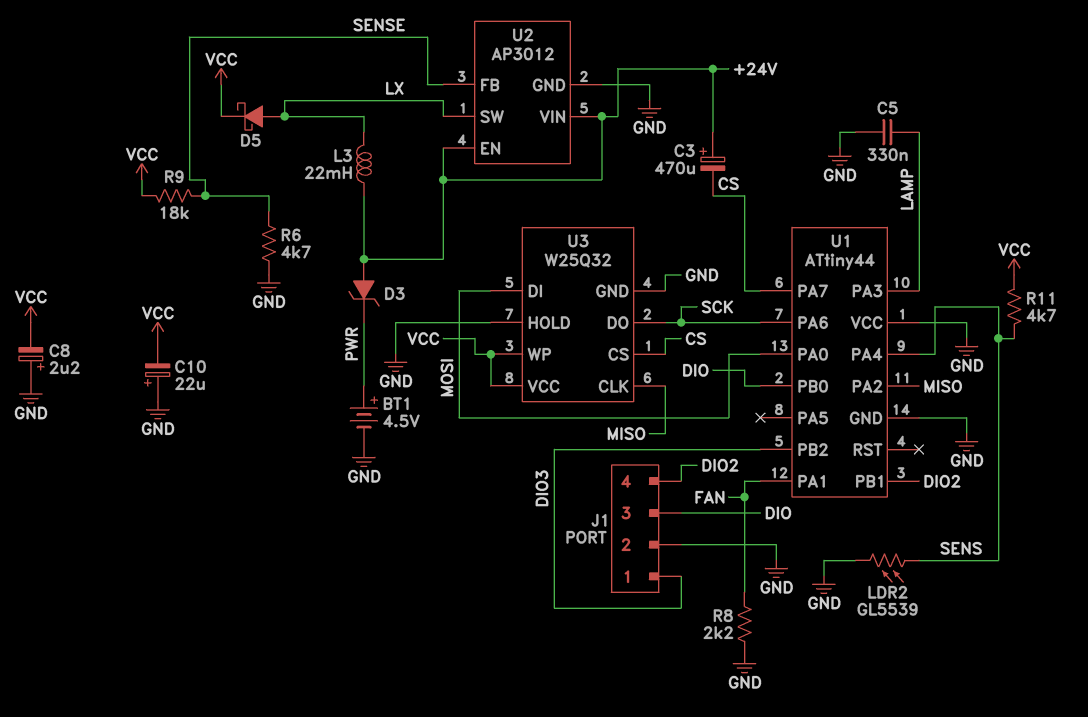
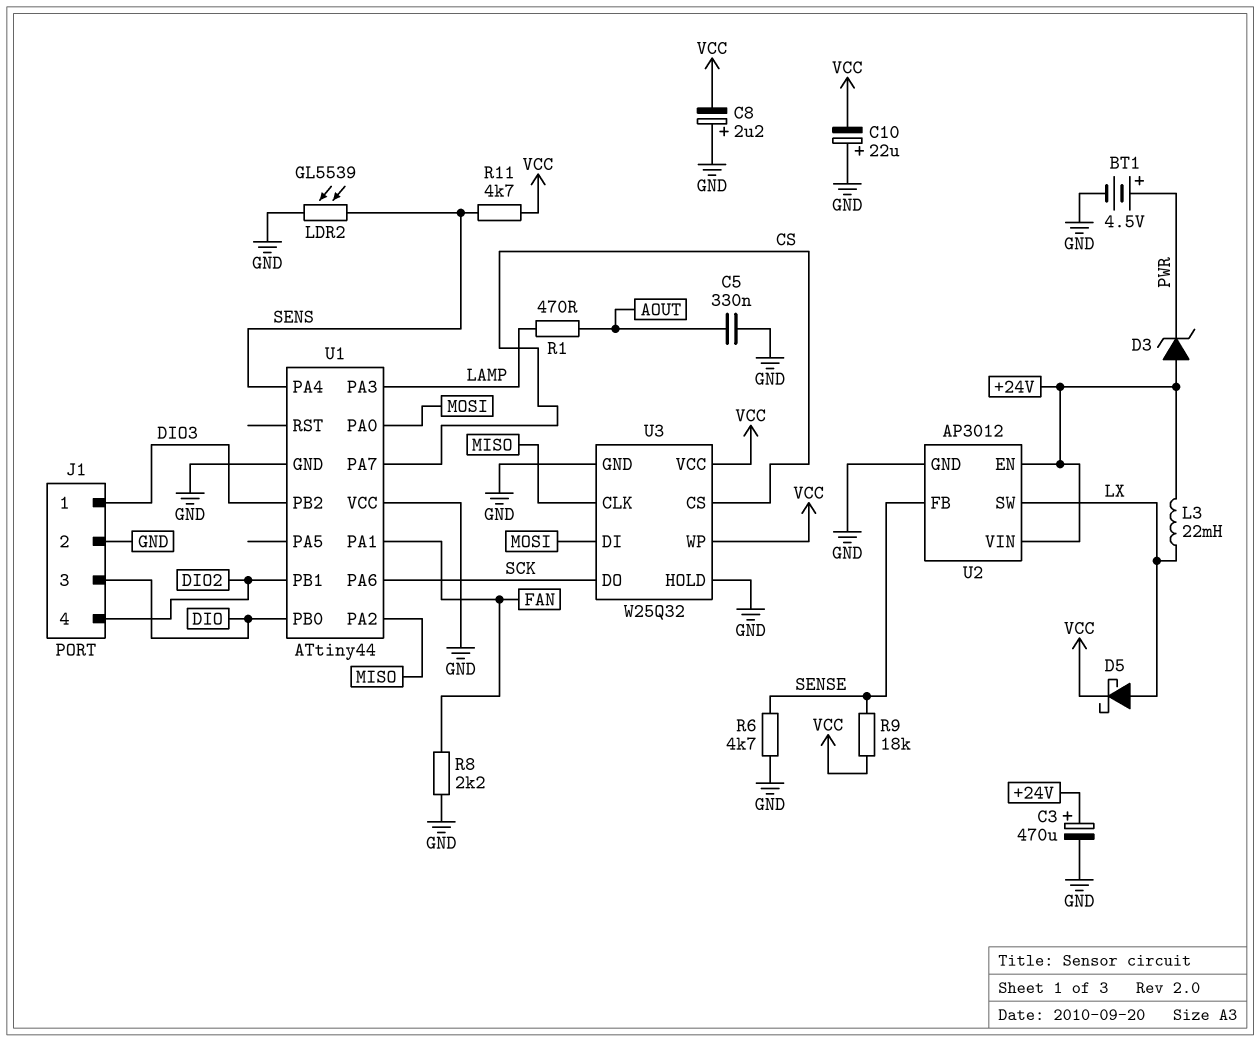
C3: 470uF (plus +24V, minus CS) -> 470uF (plus +24V, minus GND)
C5: 330nF (GND, LAMP) -> 330nF (AOUT, GND)
R1: none -> 470 (AOUT, LAMP)

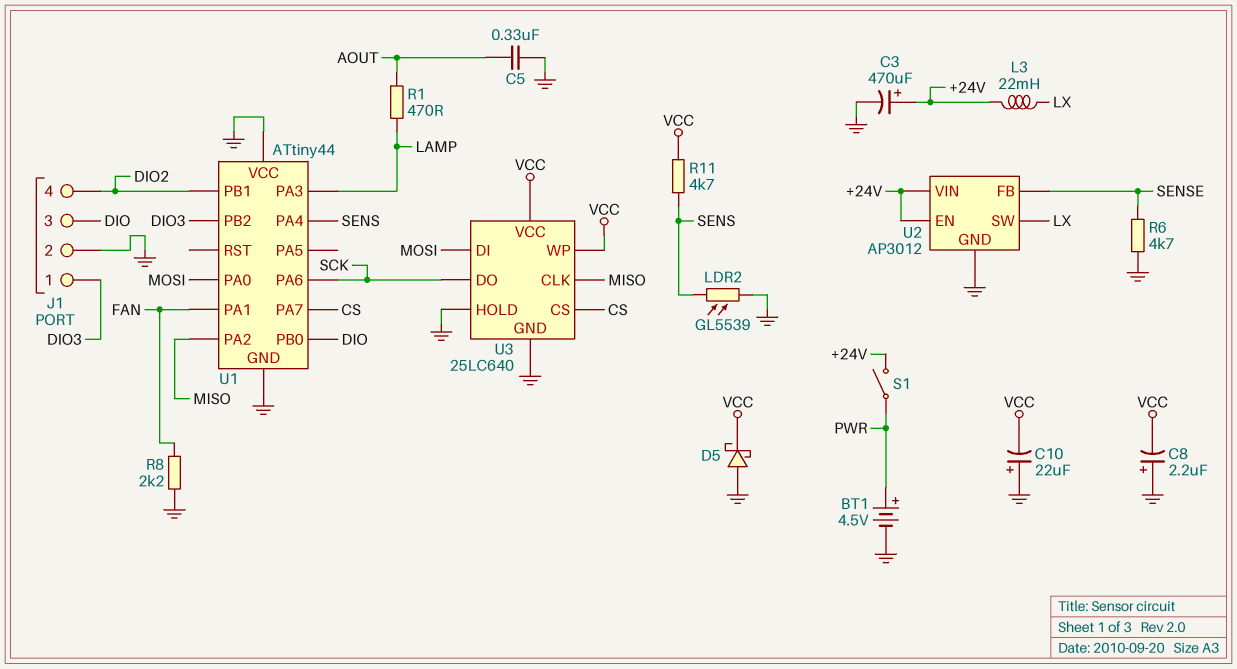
D3: zener (A +24V, K PWR) -> none
D5: schottky (A LX, K VCC) -> schottky (A GND, K VCC)
R9: 18k (SENSE, VCC) -> none
S1: none -> switch (+24V, PWR)
U3: W25Q32 -> 25LC640

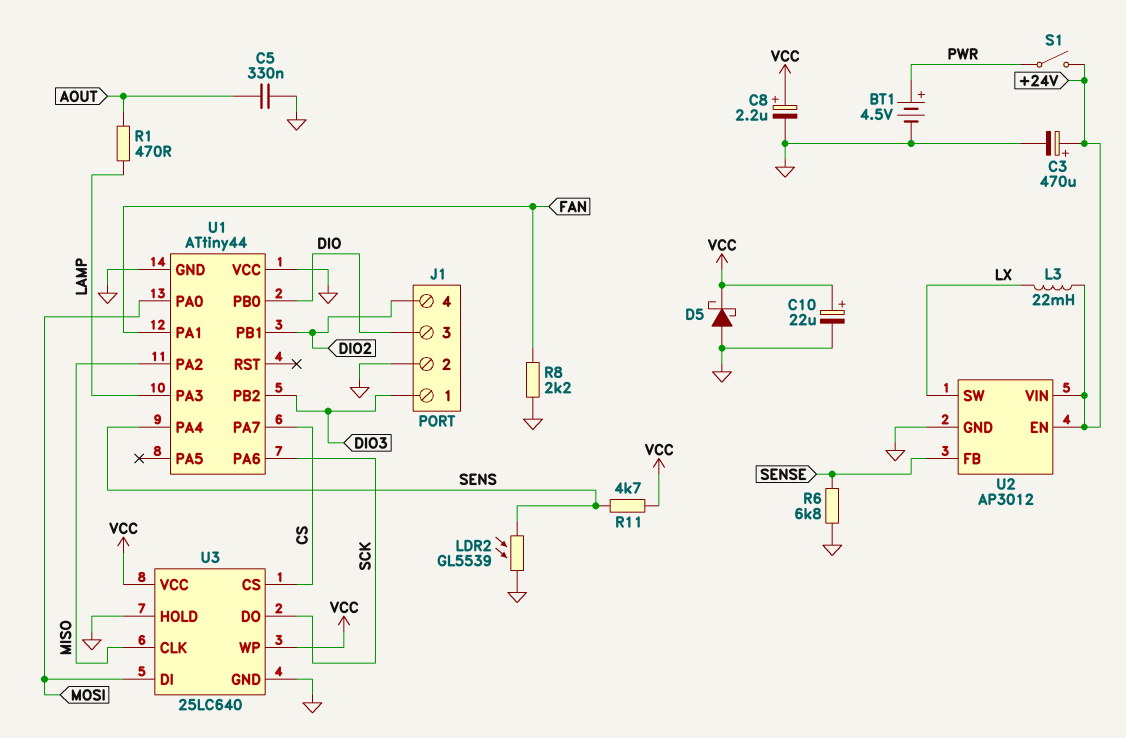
C8: 2.2uF (plus GND, minus VCC) -> 2.2uF (plus VCC, minus GND)
C10: 22uF (plus GND, minus VCC) -> 22uF (plus VCC, minus GND)
R6: 4.7k (GND, SENSE) -> 6.8k (GND, SENSE)

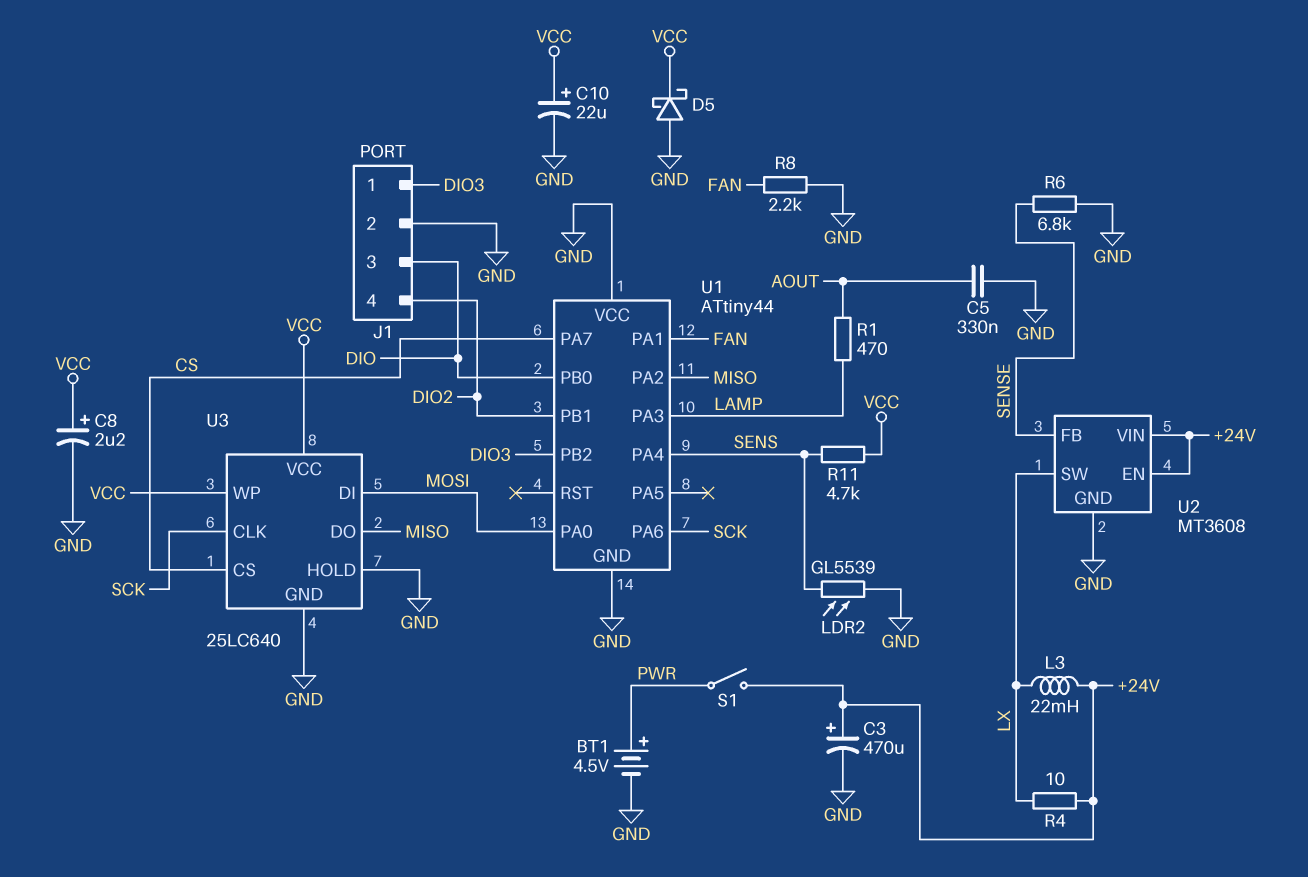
R4: none -> 10 (+24V, LX)
U2: AP3012 -> MT3608
U3 pin CLK: MISO -> SCK
U3 pin DO: SCK -> MISO

